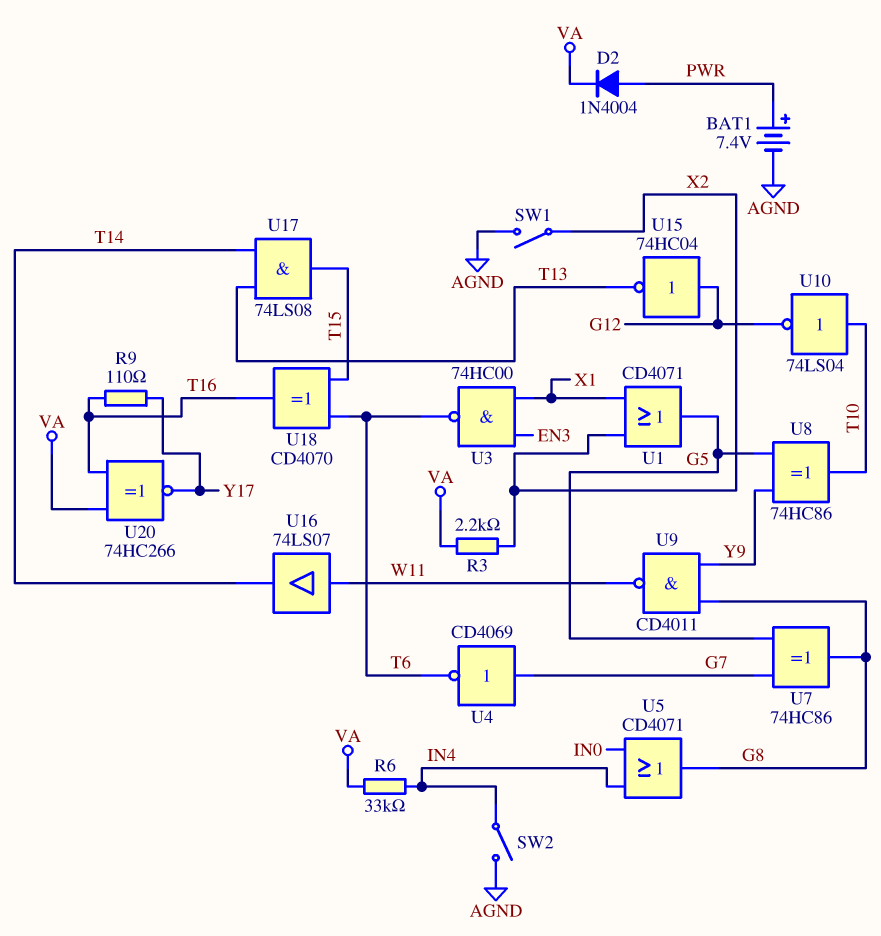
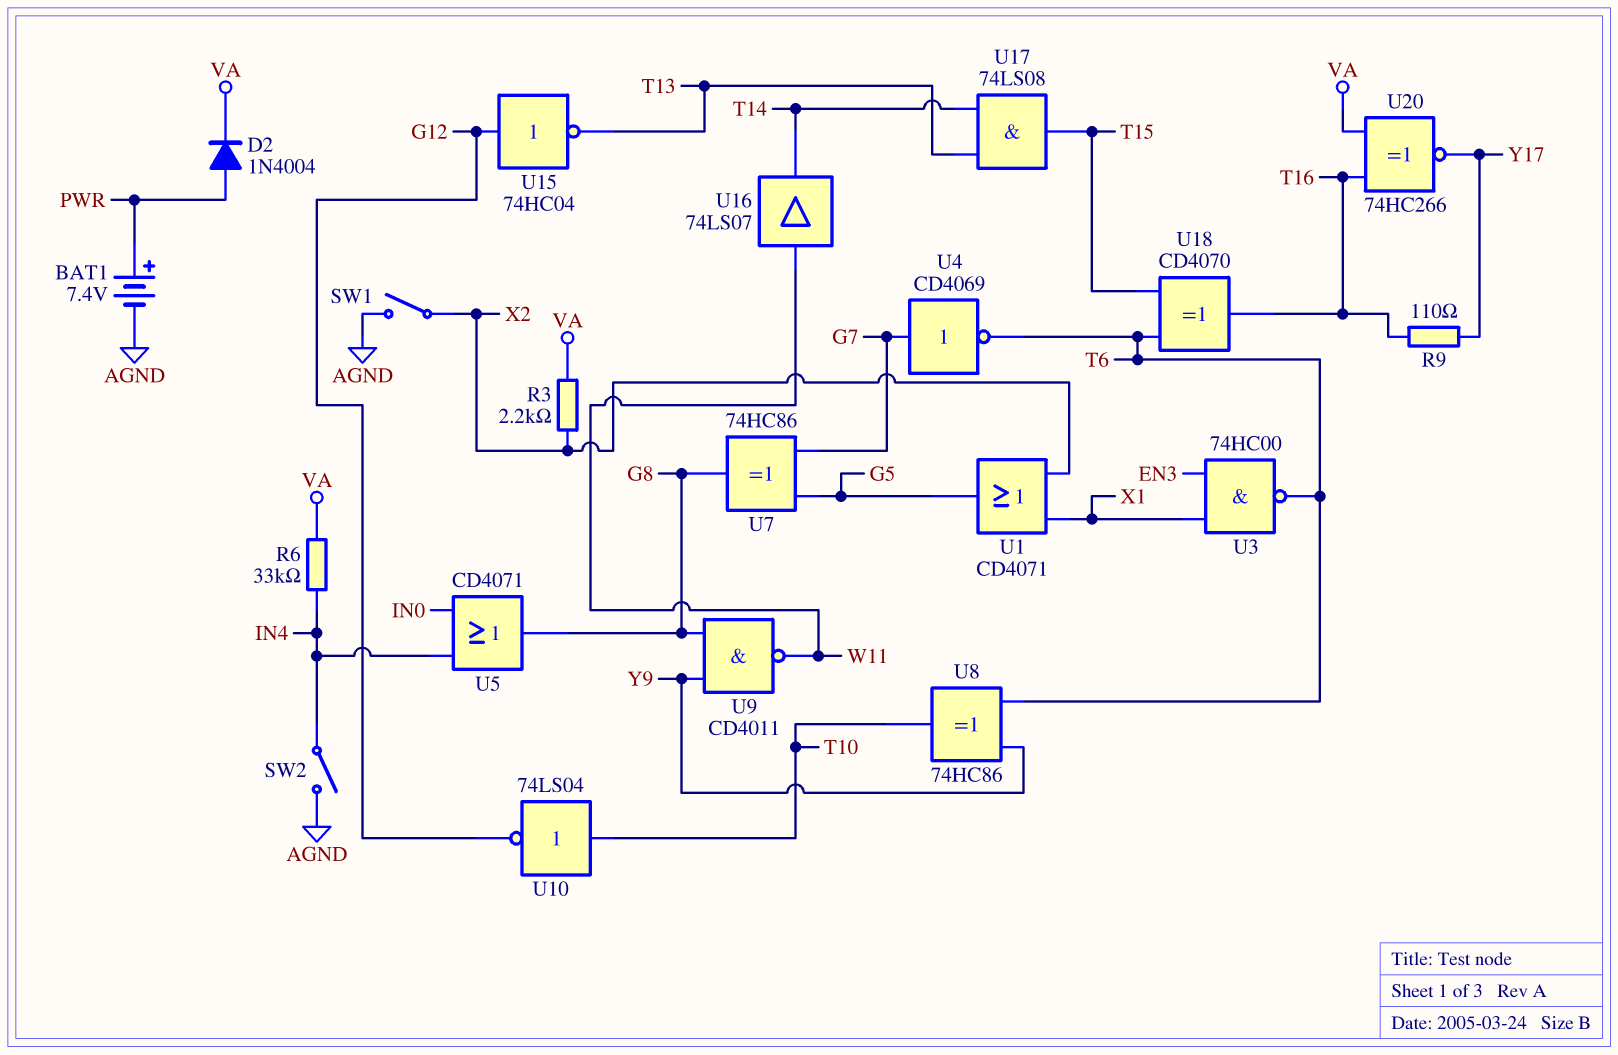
U8: XOR 74HC86 (in G5, in Y9, out T10) -> XOR 74HC86 (in T6, in Y9, out T10)

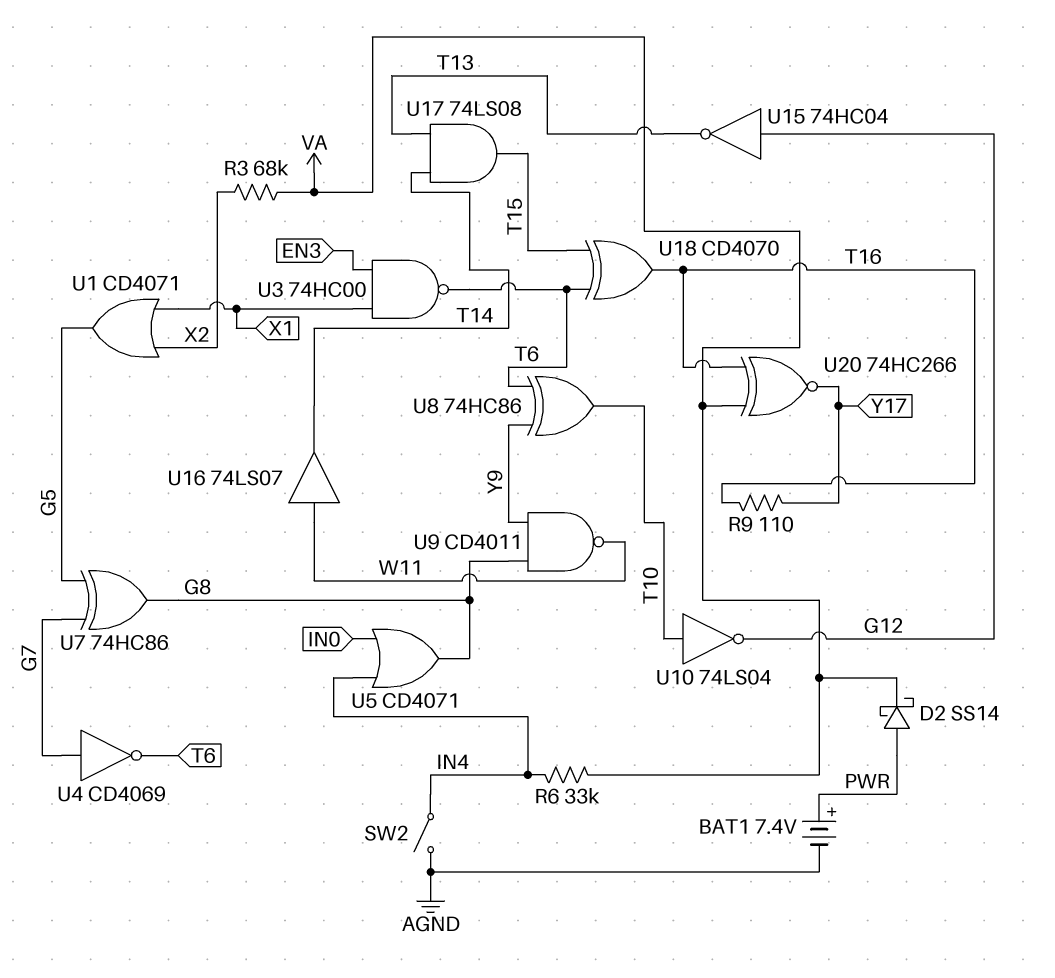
D2: diode 1N4004 (A PWR, K VA) -> schottky SS14 (A PWR, K VA)
R3: 2.2k (VA, X2) -> 68k (VA, X2)
SW1: switch (AGND, X2) -> none

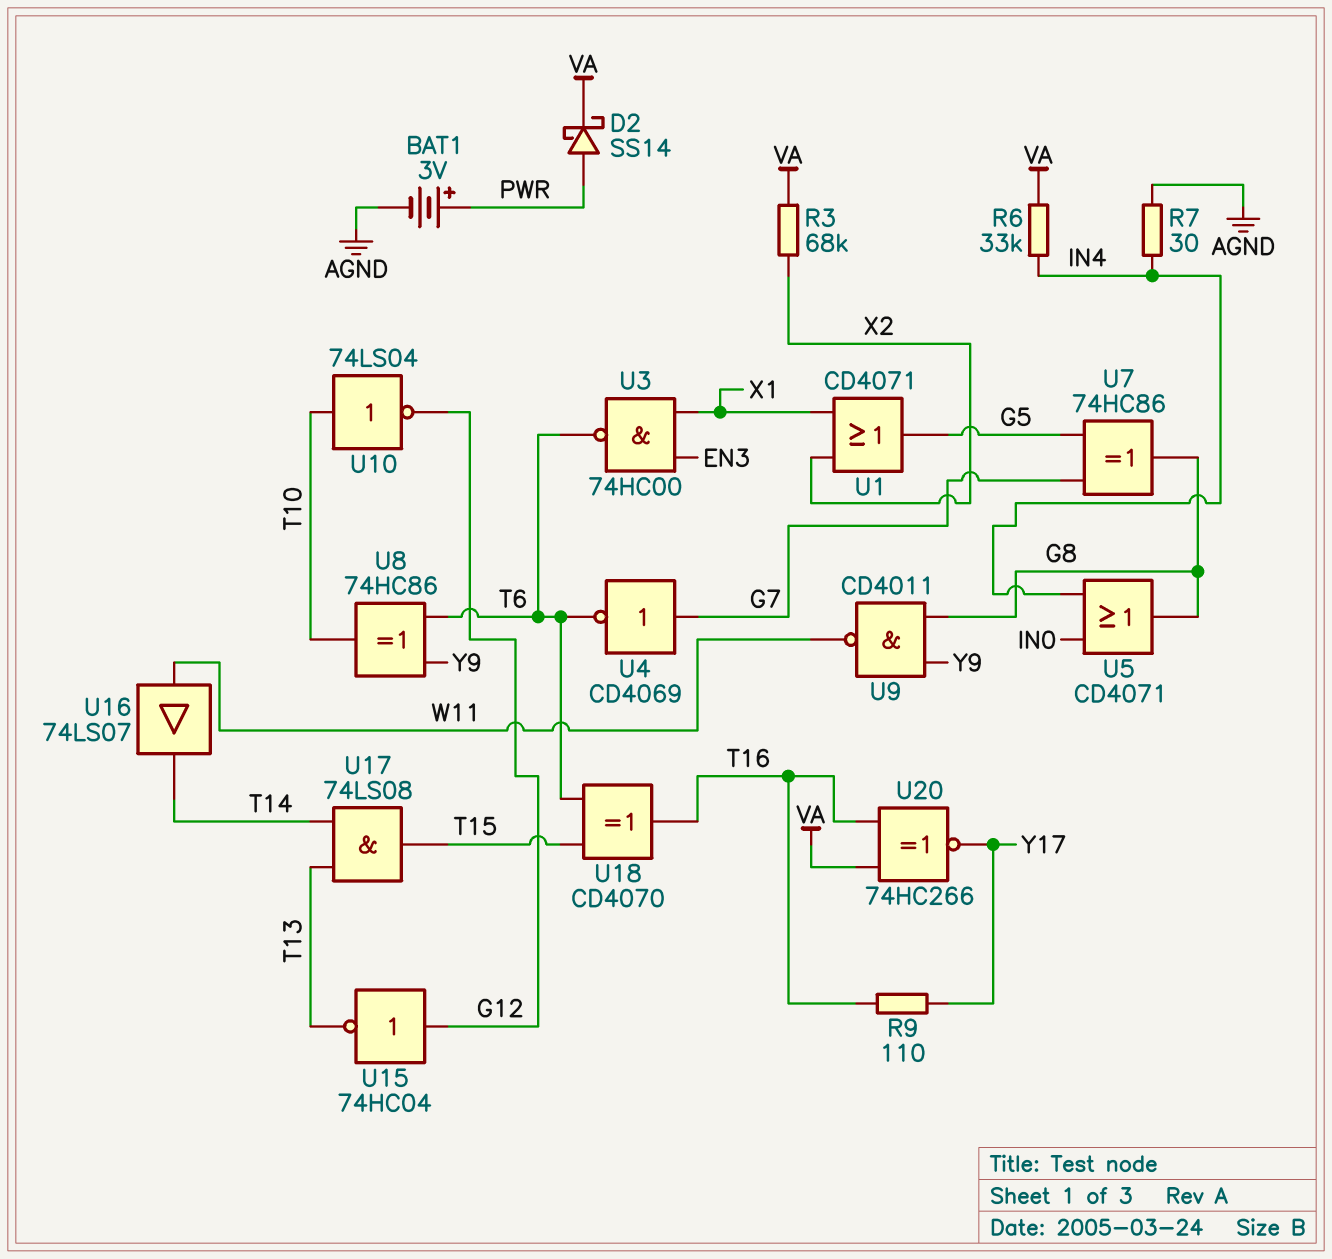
BAT1: 7.4V (plus PWR, minus AGND) -> 3V (plus PWR, minus AGND)
R7: none -> 30 (AGND, IN4)
SW2: switch (AGND, IN4) -> none

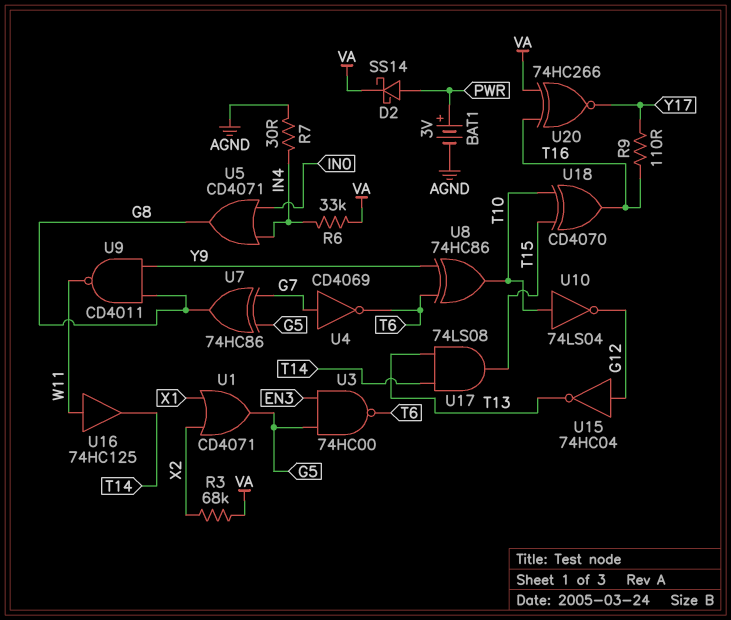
U3: NAND 74HC00 (in EN3, in X1, out T6) -> NAND 74HC00 (in EN3, in G5, out T6)
U16: buffer 74LS07 (in W11, out T14) -> buffer 74HC125 (in W11, out T14)
U18: XOR CD4070 (in T6, in T15, out T16) -> XOR CD4070 (in T10, in T15, out T16)

